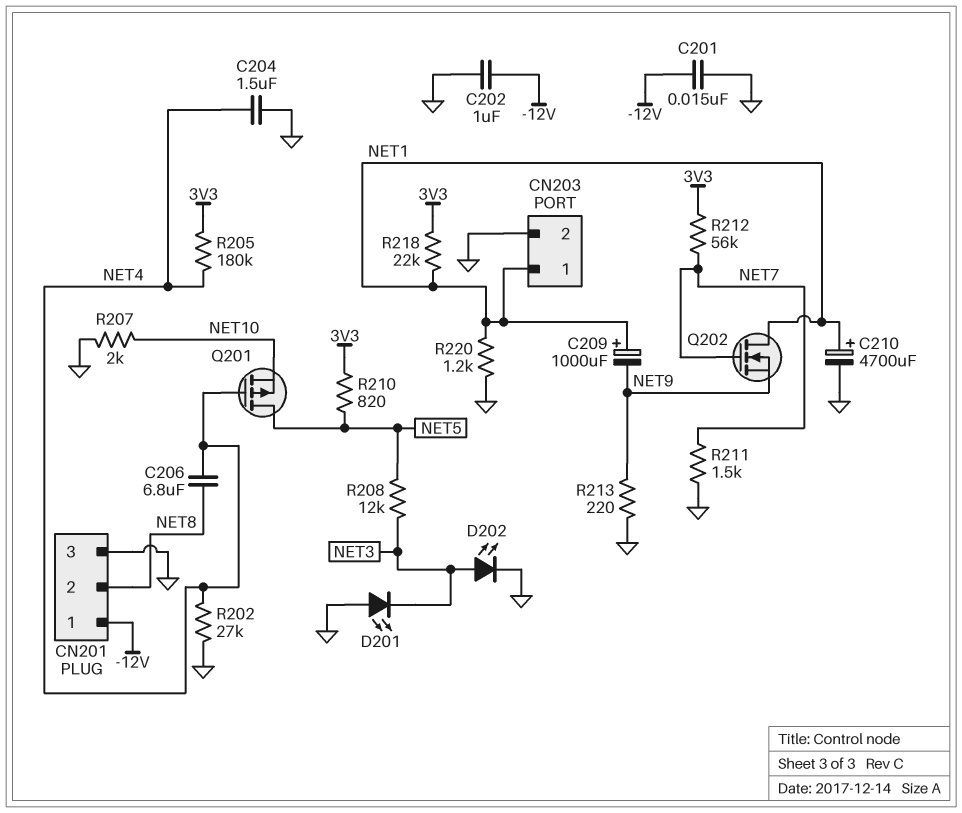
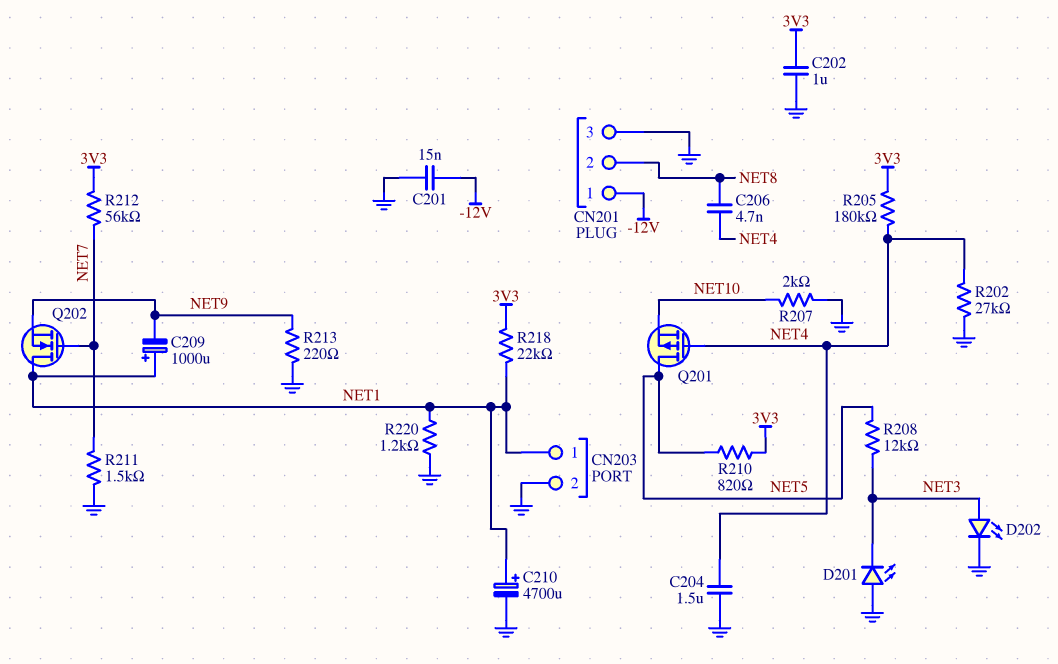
C202: 1uF (-12V, GND) -> 1uF (3V3, GND)
C206: 6.8uF (NET4, NET8) -> 4.7nF (NET4, NET8)

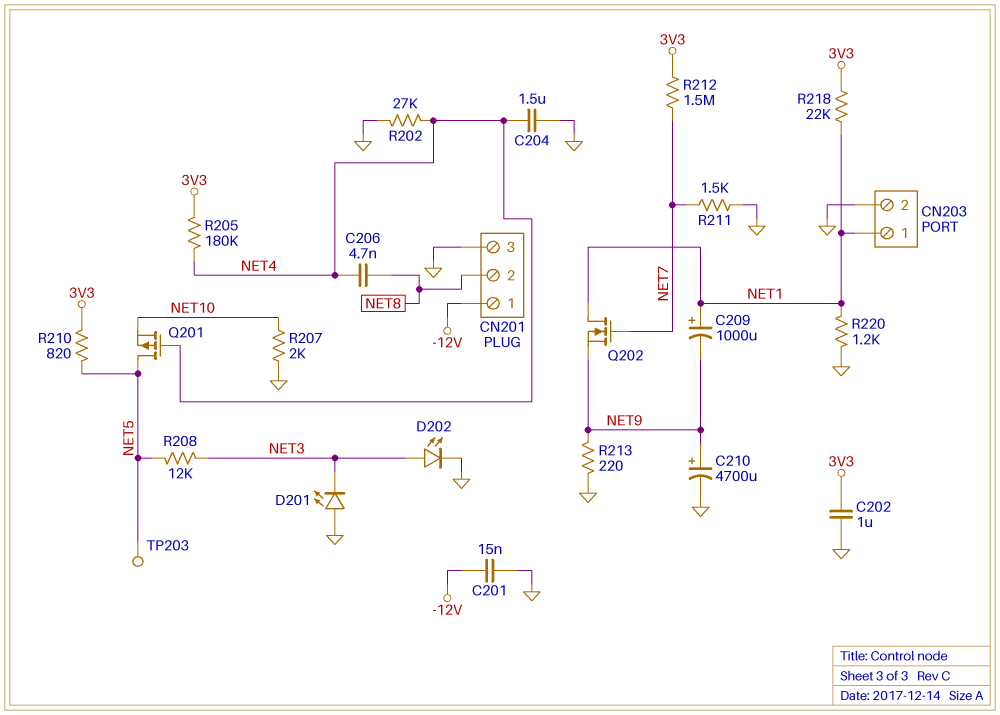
C210: 4700uF (plus NET1, minus GND) -> 4700uF (plus NET9, minus GND)
R212: 56k (3V3, NET7) -> 1.5M (3V3, NET7)
TP203: none -> test point (NET5)

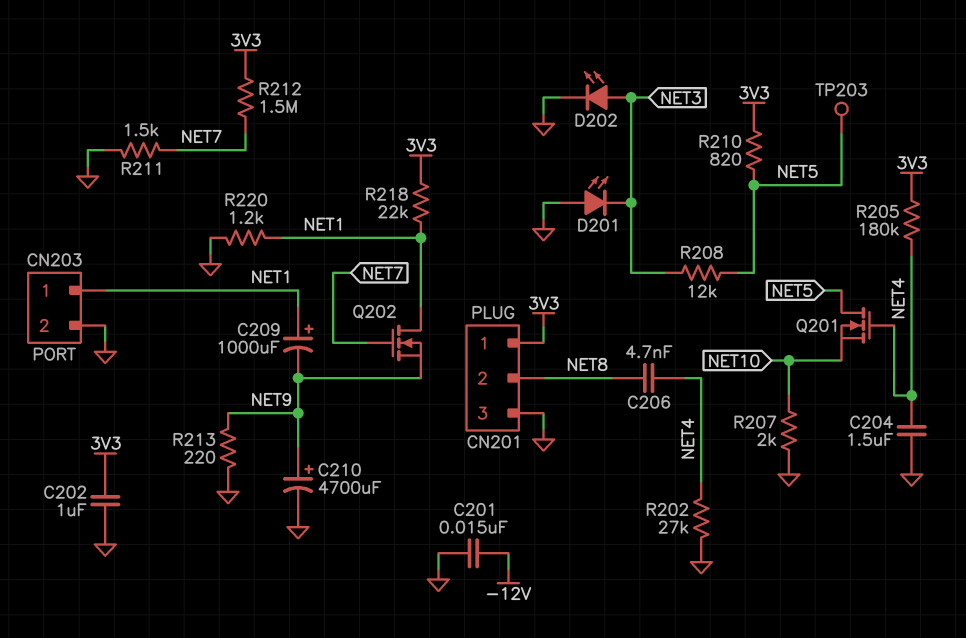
CN201 pin 1: -12V -> 3V3
Q201: PMOS (G NET4, D NET5, S NET10) -> NMOS (G NET4, D NET5, S NET10)

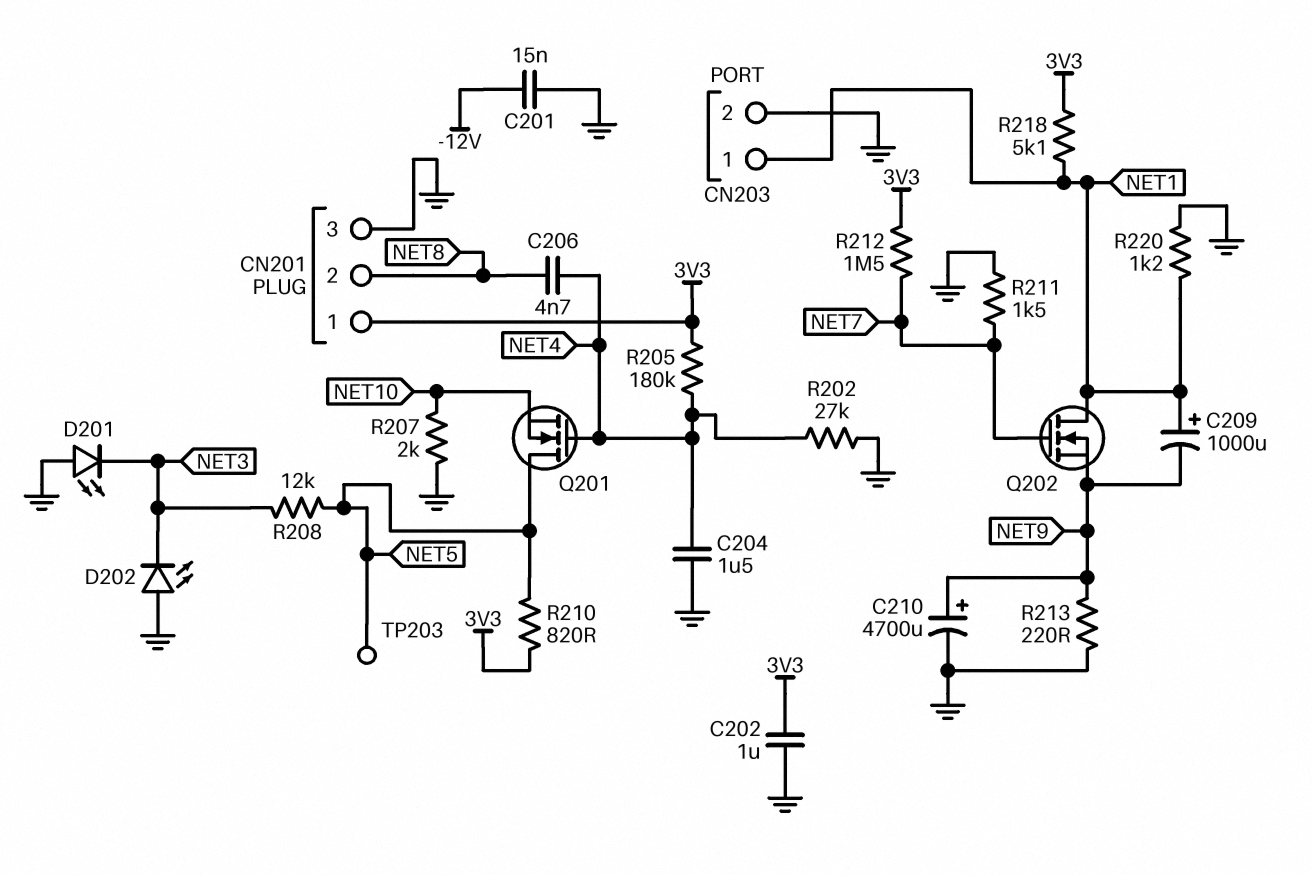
D202: LED (A NET3, K GND) -> LED (A GND, K NET3)
R218: 22k (3V3, NET1) -> 5.1k (3V3, NET1)

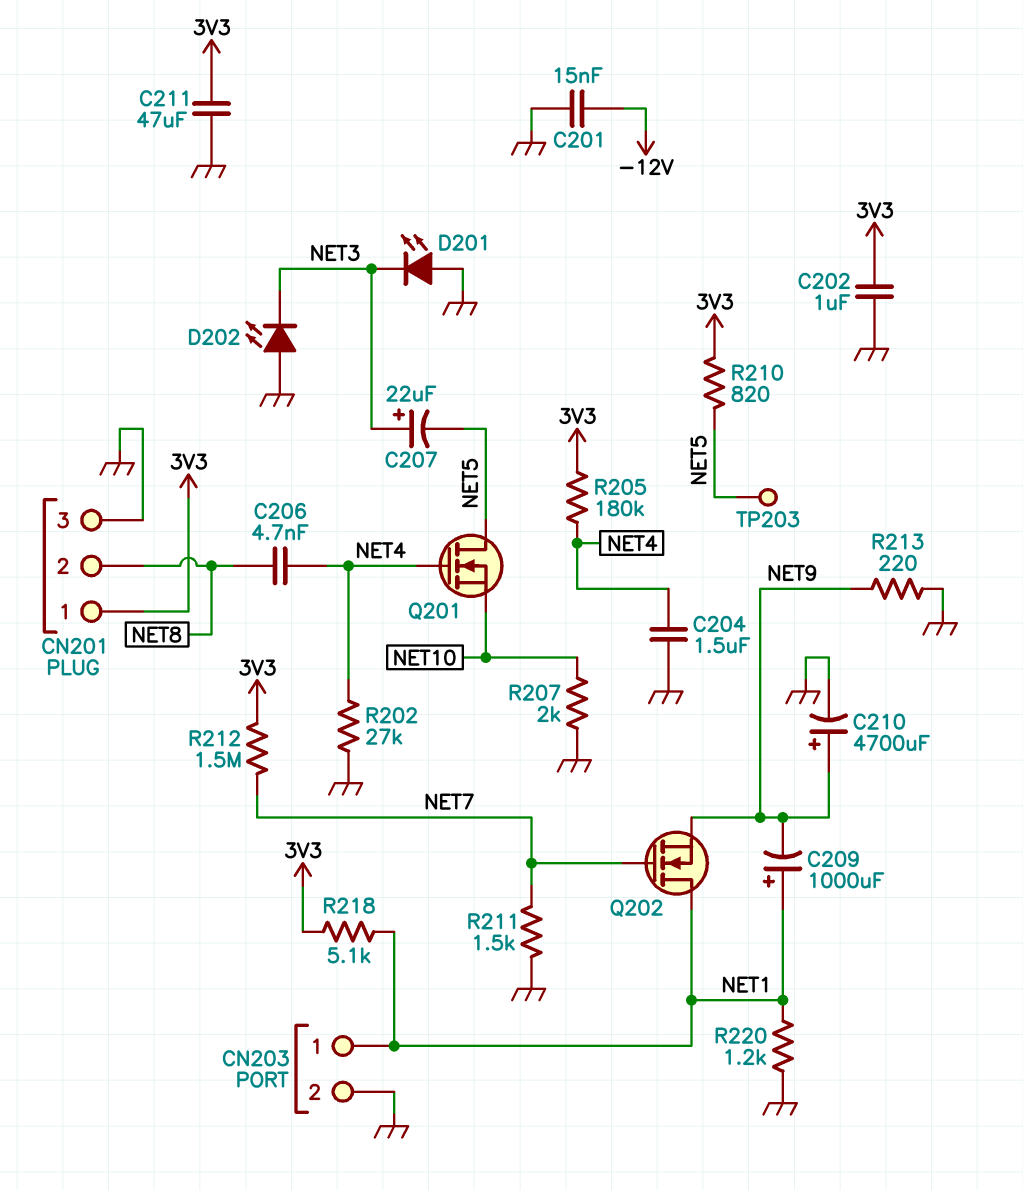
C207: none -> 22uF (plus NET3, minus NET5)
C211: none -> 47uF (3V3, GND)
R208: 12k (NET3, NET5) -> none

